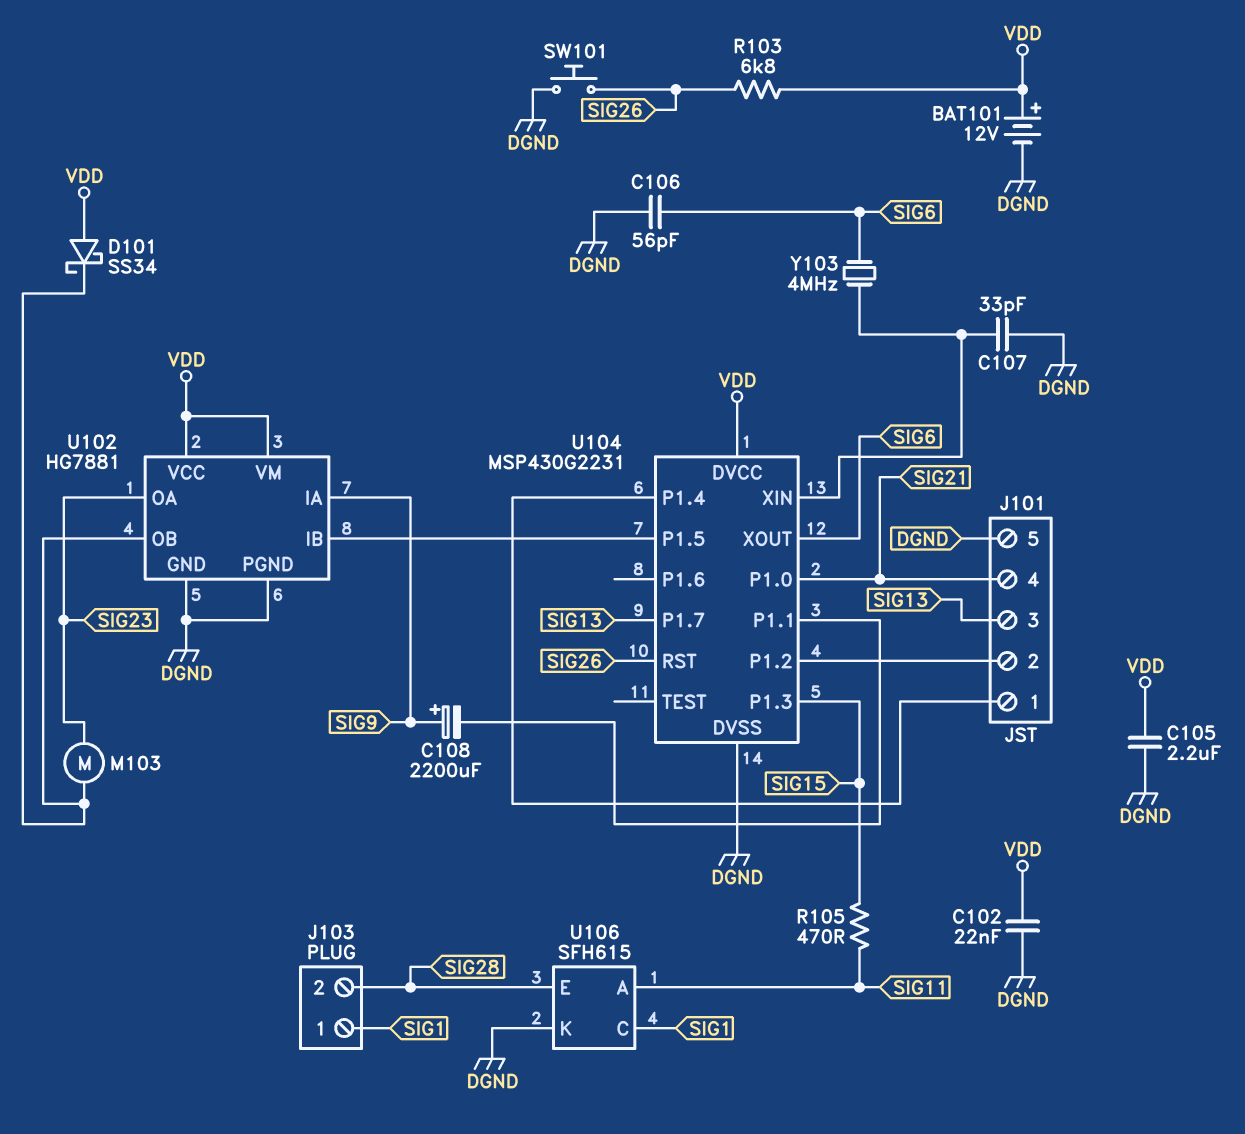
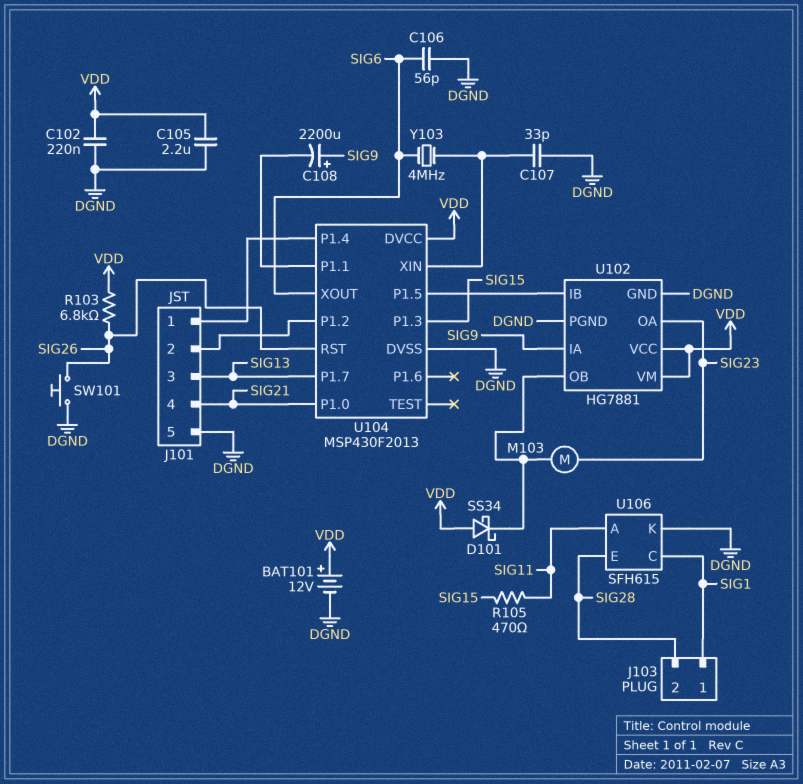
C102: 22nF (DGND, VDD) -> 220nF (DGND, VDD)
U104: MSP430G2231 -> MSP430F2013

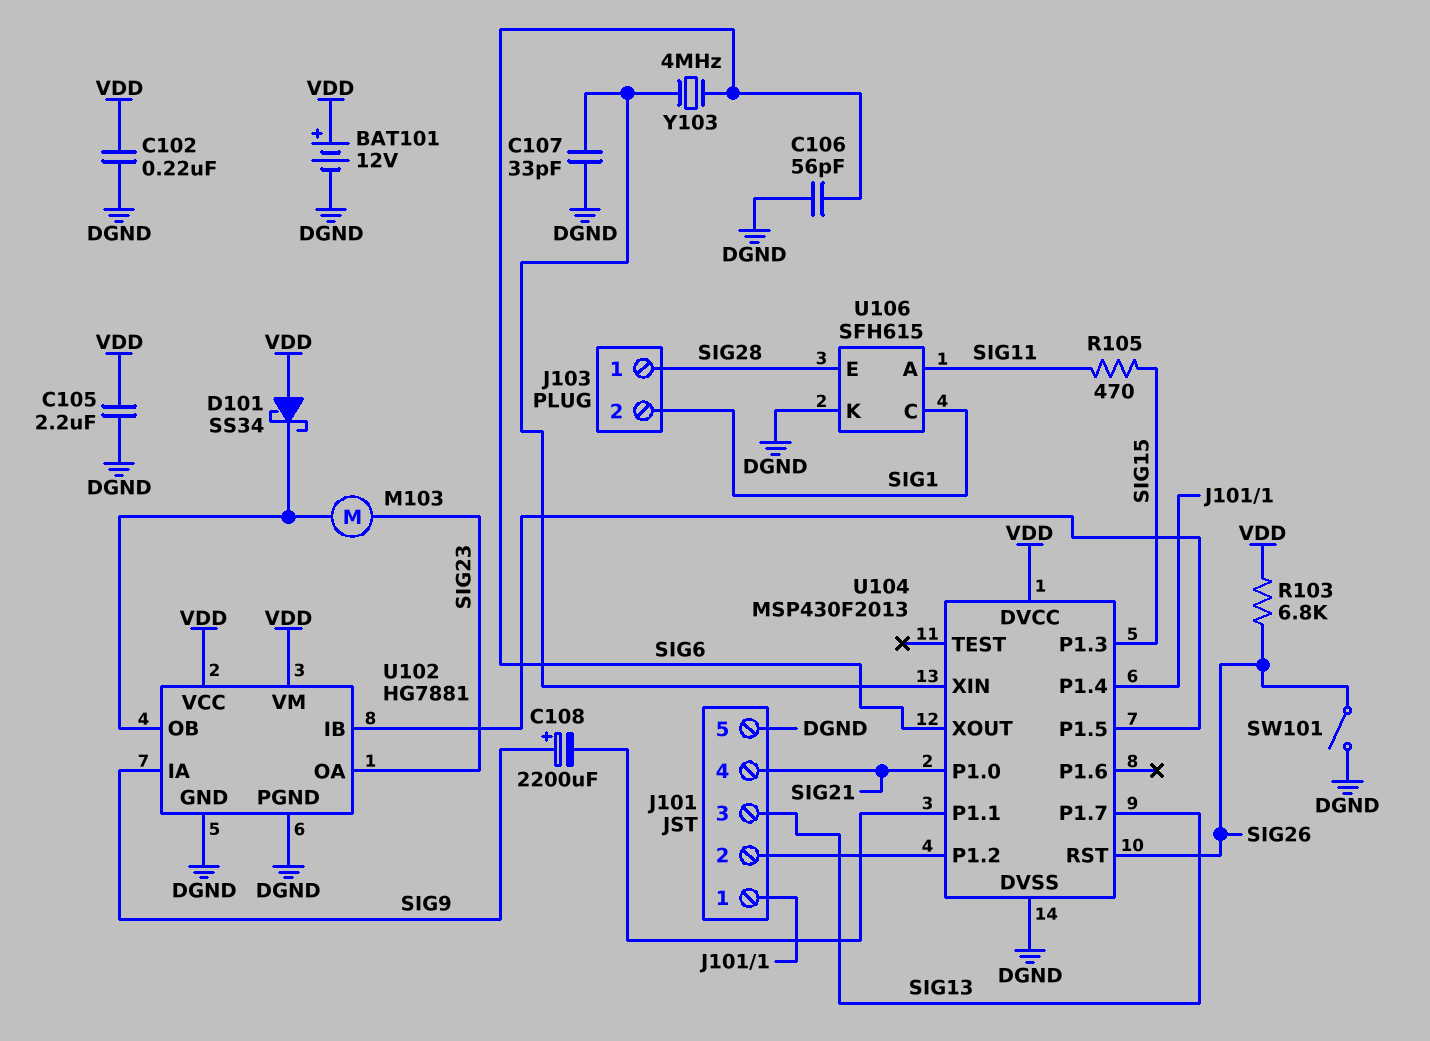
J103 pin 1: SIG1 -> SIG28
J103 pin 2: SIG28 -> SIG1
SW101: button (DGND, SIG26) -> switch (DGND, SIG26)

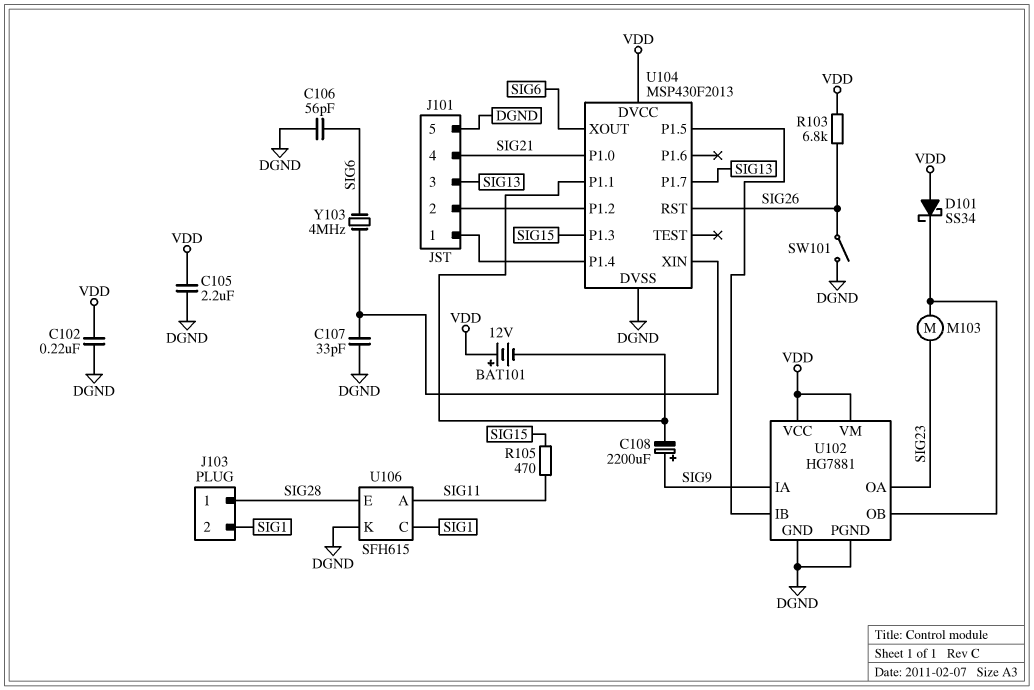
BAT101: 12V (plus VDD, minus DGND) -> 12V (plus VDD, minus U104/P1.1)

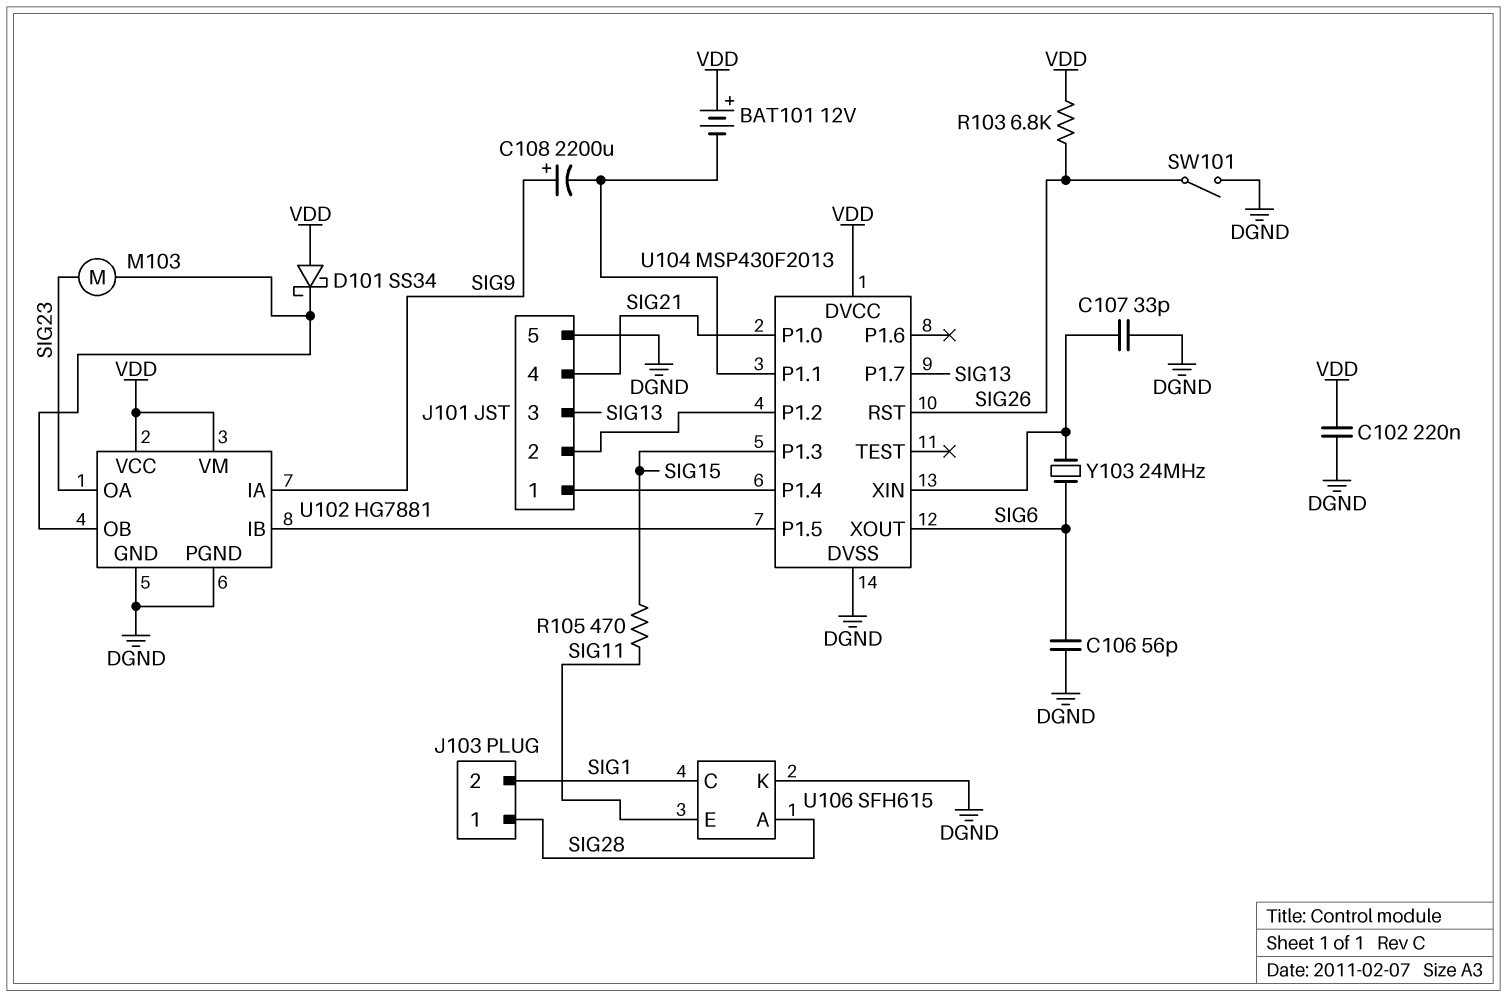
C105: 2.2uF (DGND, VDD) -> none
U106 pin A: SIG11 -> SIG28
U106 pin E: SIG28 -> SIG11
Y103: 4MHz (SIG6, U104/XIN) -> 24MHz (SIG6, U104/XIN)

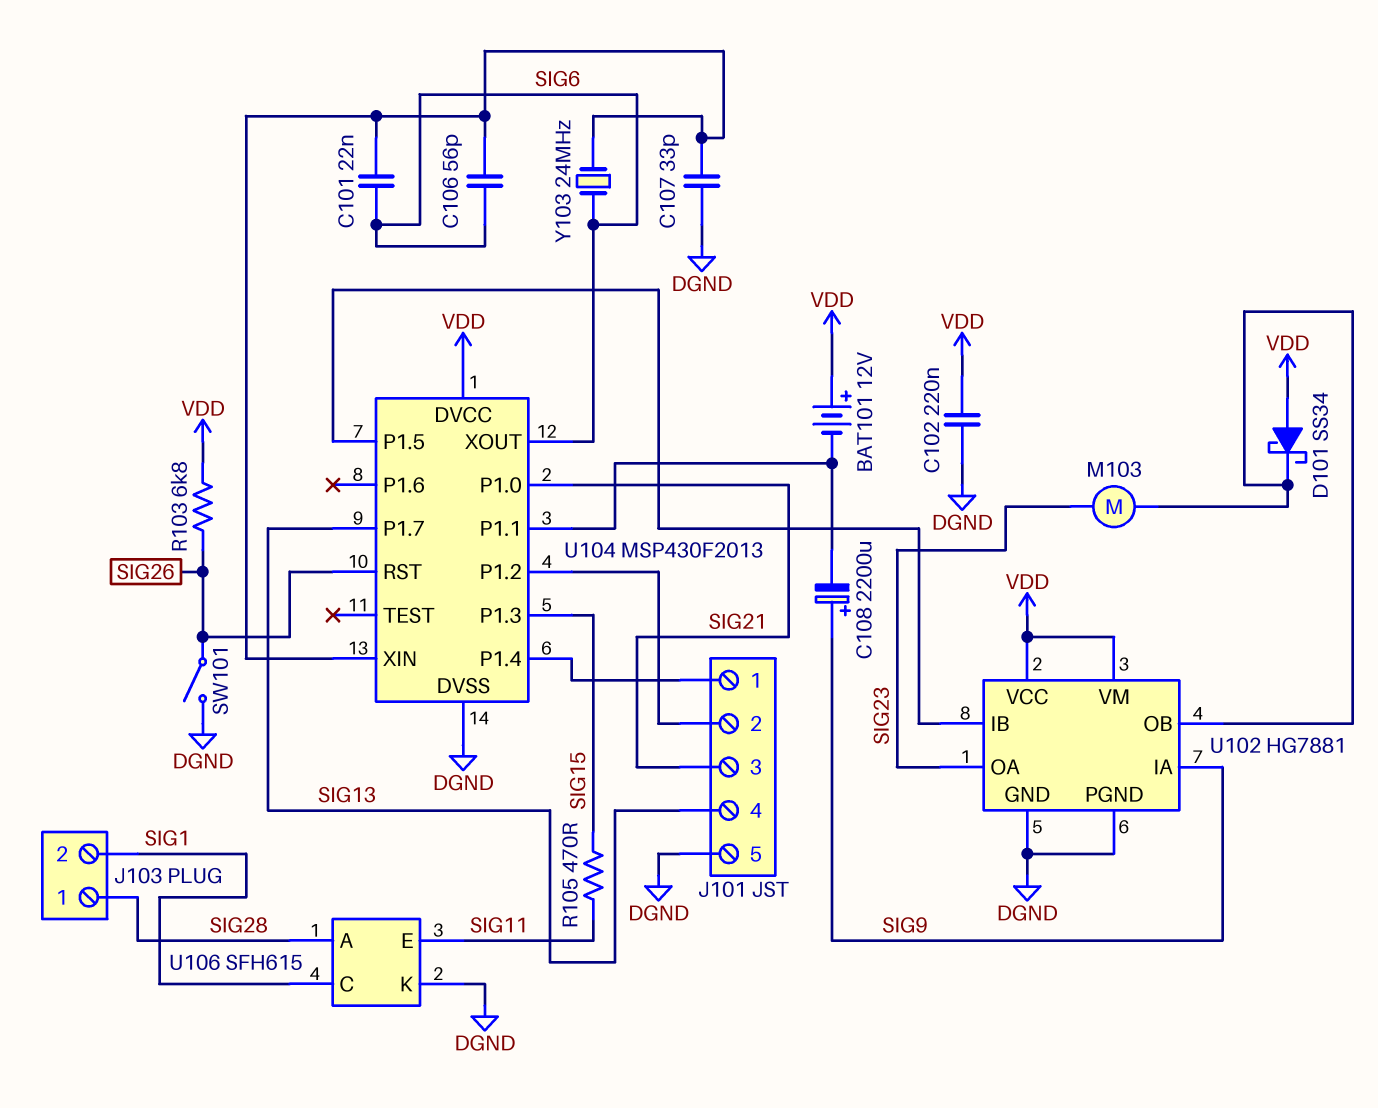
C101: none -> 22nF (SIG6, U104/XIN)
C106: 56pF (DGND, SIG6) -> 56pF (SIG6, U104/XIN)
J101 pin 3: SIG13 -> SIG21
J101 pin 4: SIG21 -> SIG13

